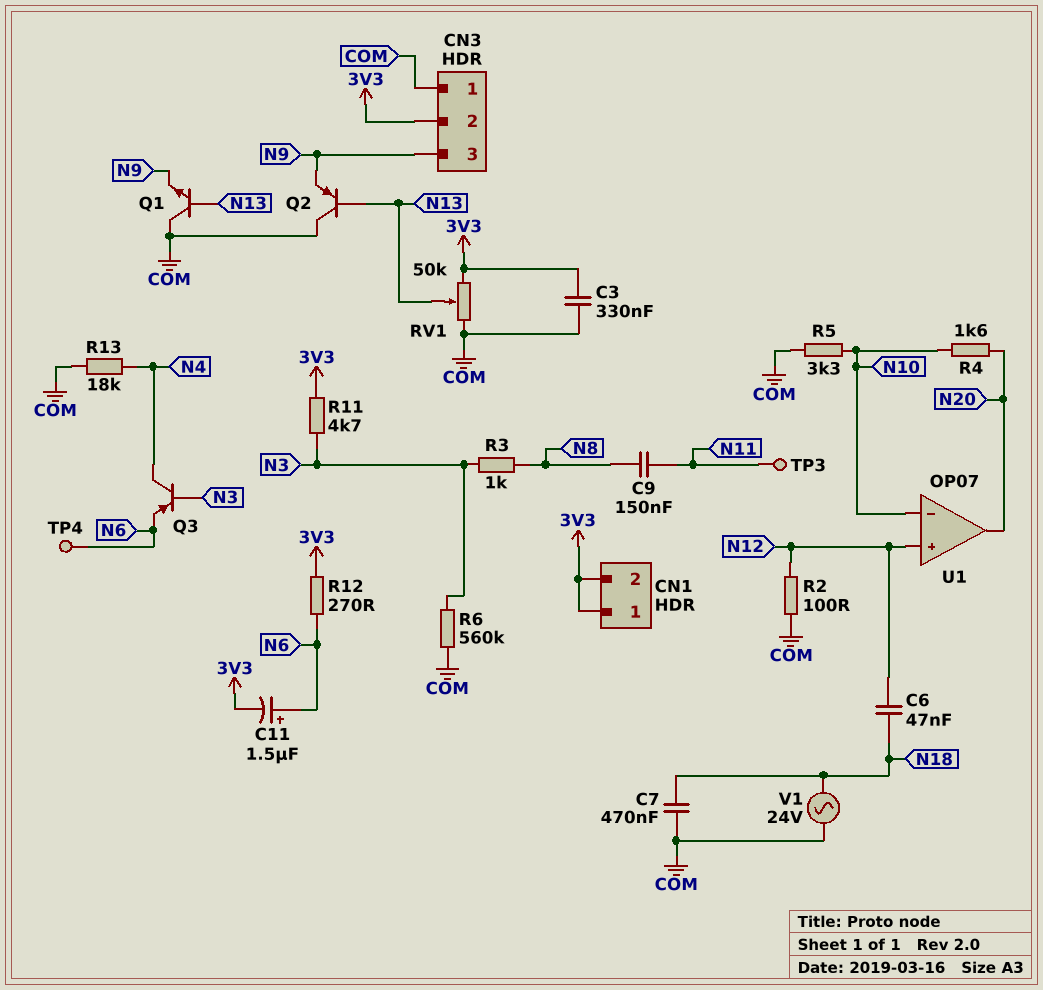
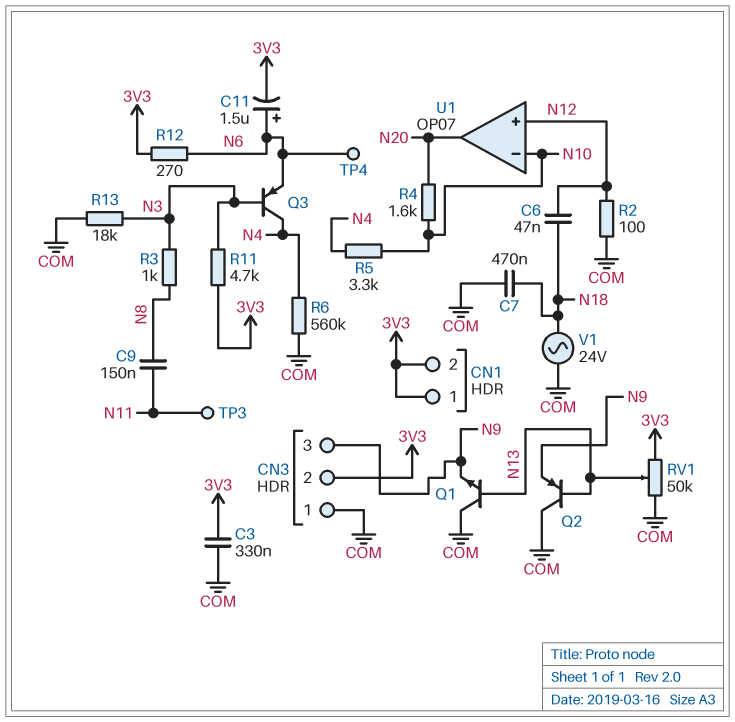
R5: 3.3k (COM, N10) -> 3.3k (N4, N10)
R6: 560k (COM, N3) -> 560k (COM, N4)
R13: 18k (COM, N4) -> 18k (COM, N3)

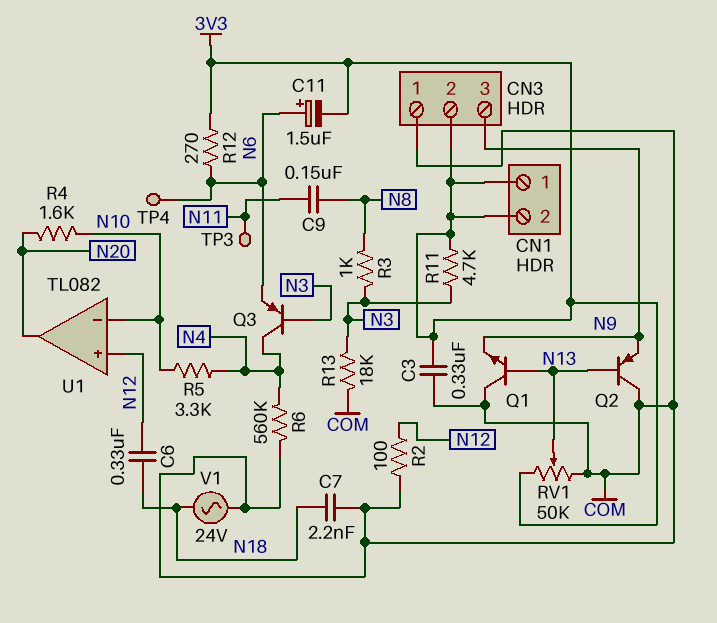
C6: 47nF (N12, N18) -> 330nF (N12, N18)
C7: 470nF (COM, N18) -> 2.2nF (COM, N18)
U1: OP07 -> TL082

